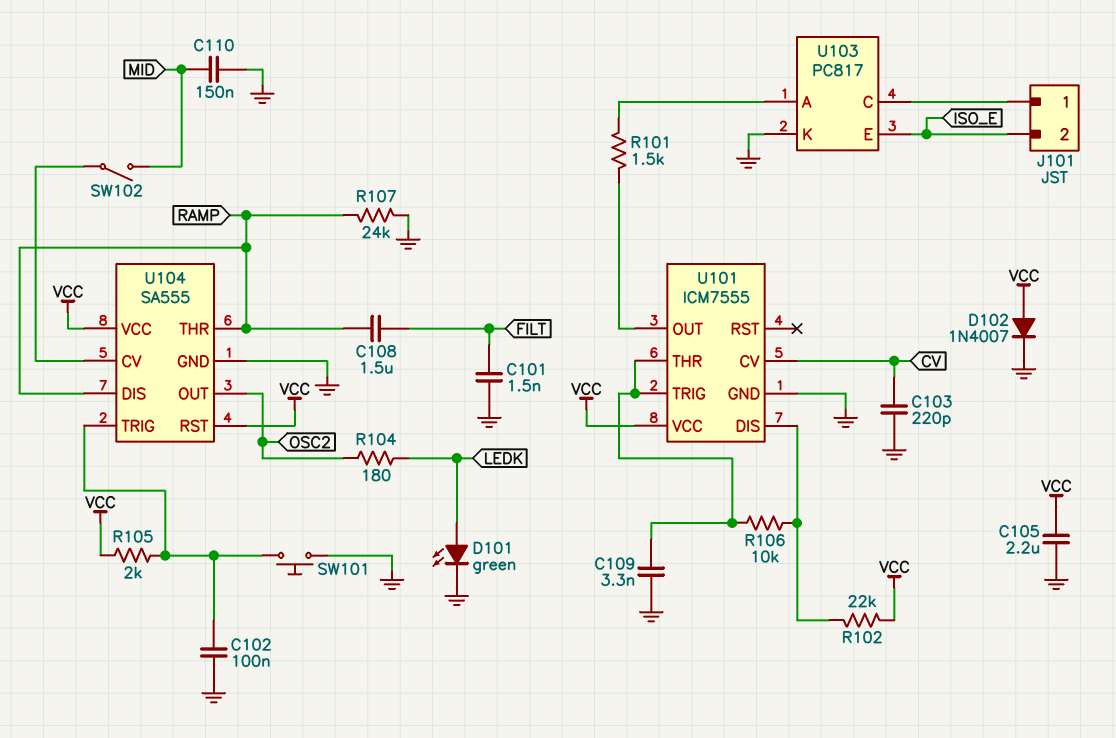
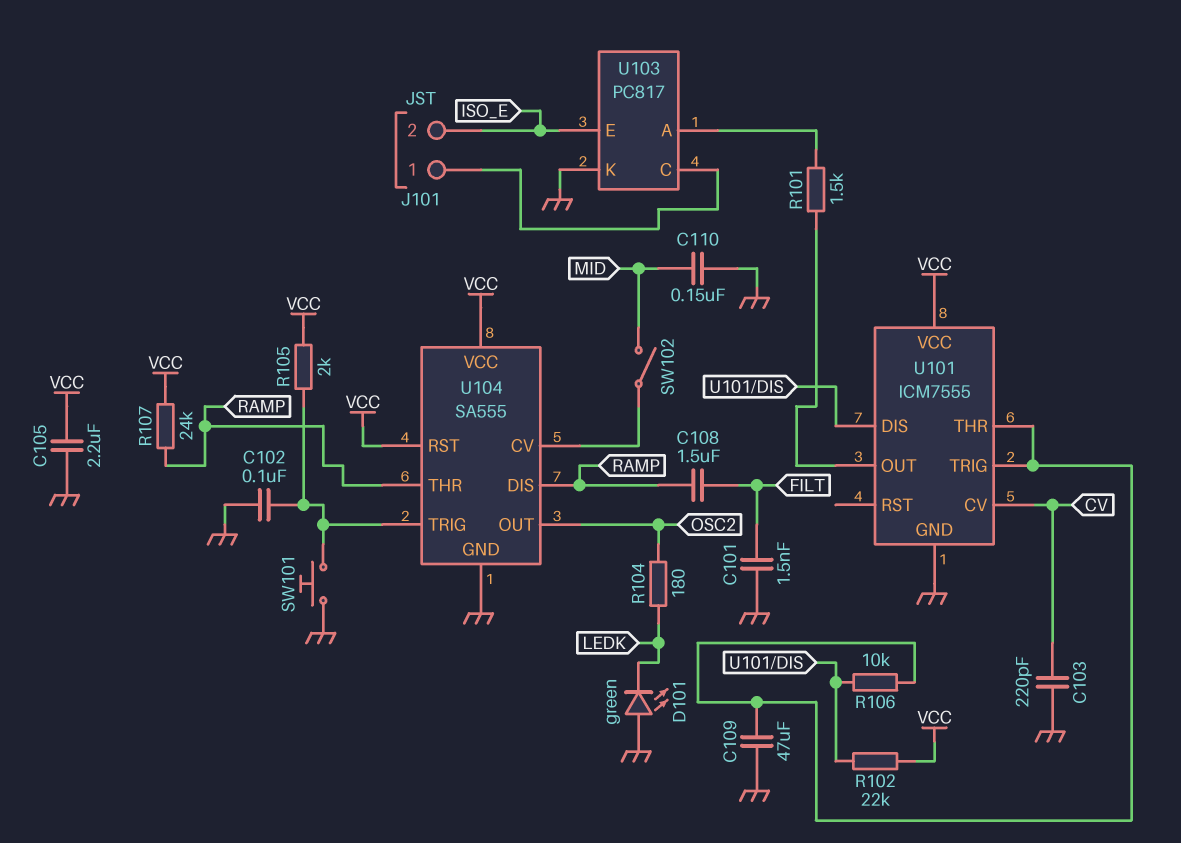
C109: 3.3nF (GND, U101/THR) -> 47uF (GND, U101/THR)
D101: LED green (A LEDK, K GND) -> LED green (A GND, K LEDK)
D102: diode 1N4007 (A VCC, K GND) -> none
R107: 24k (GND, RAMP) -> 24k (RAMP, VCC)

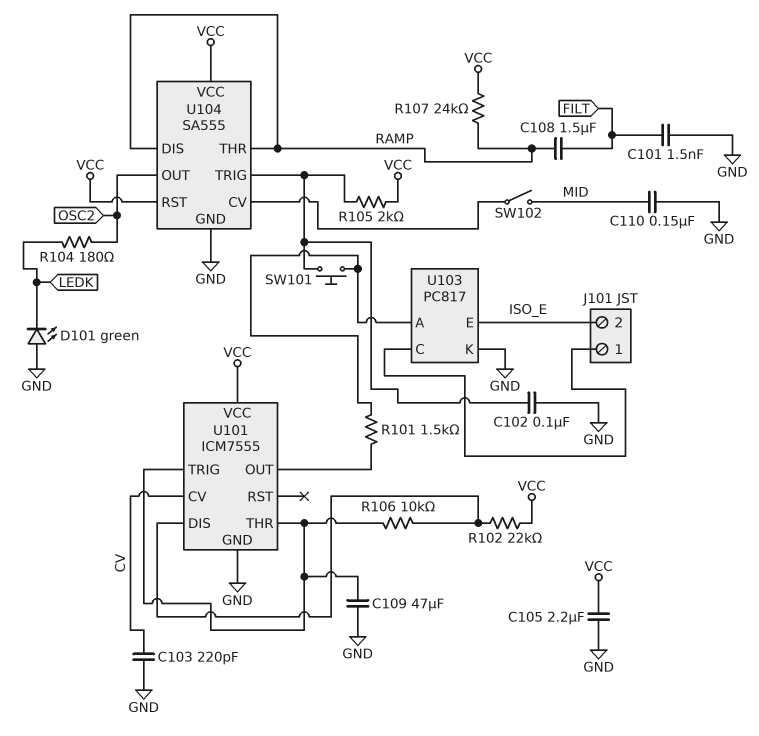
SW101: button (GND, U104/TRIG) -> button (U103/A, U104/TRIG)

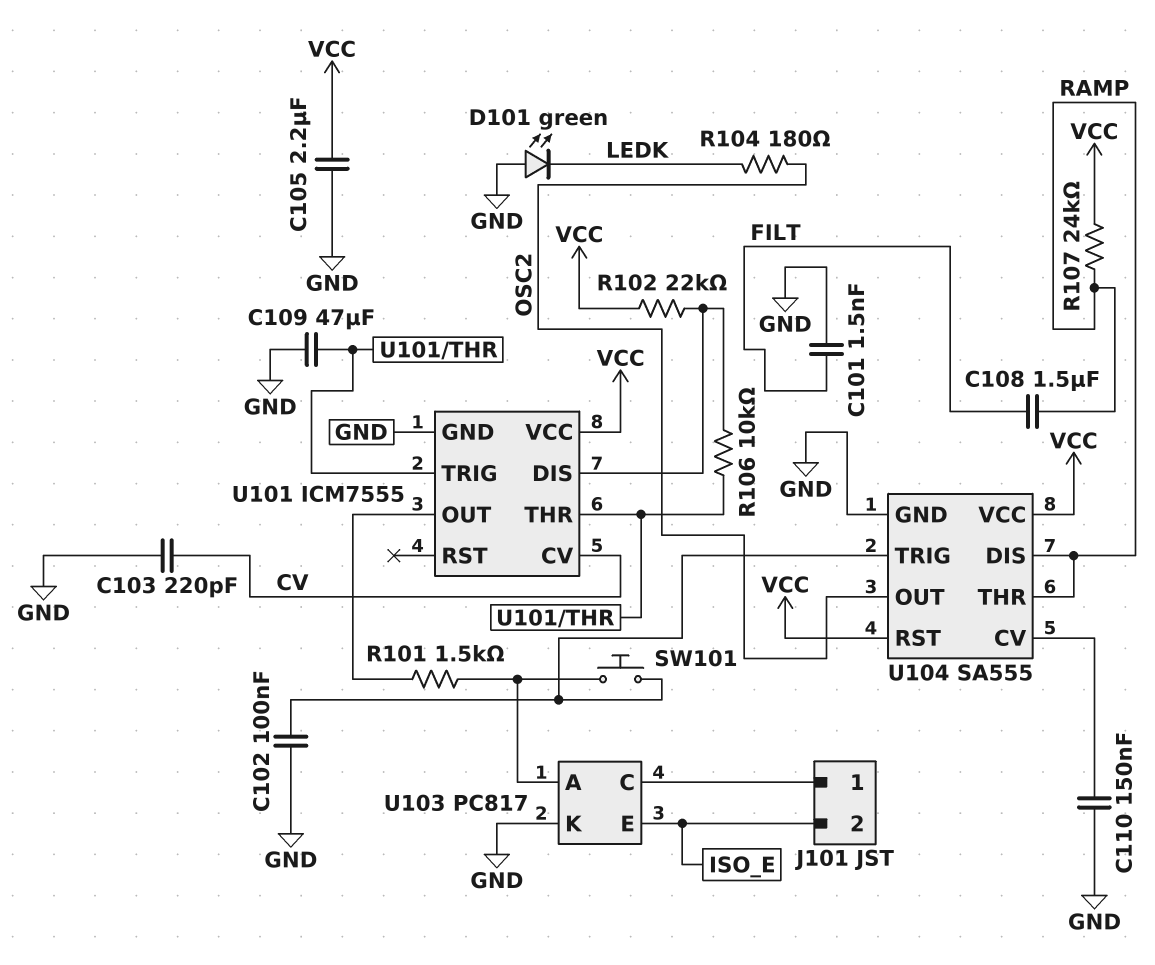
C110: 150nF (GND, MID) -> 150nF (GND, U104/CV)
R105: 2k (U104/TRIG, VCC) -> none
SW102: switch (MID, U104/CV) -> none

